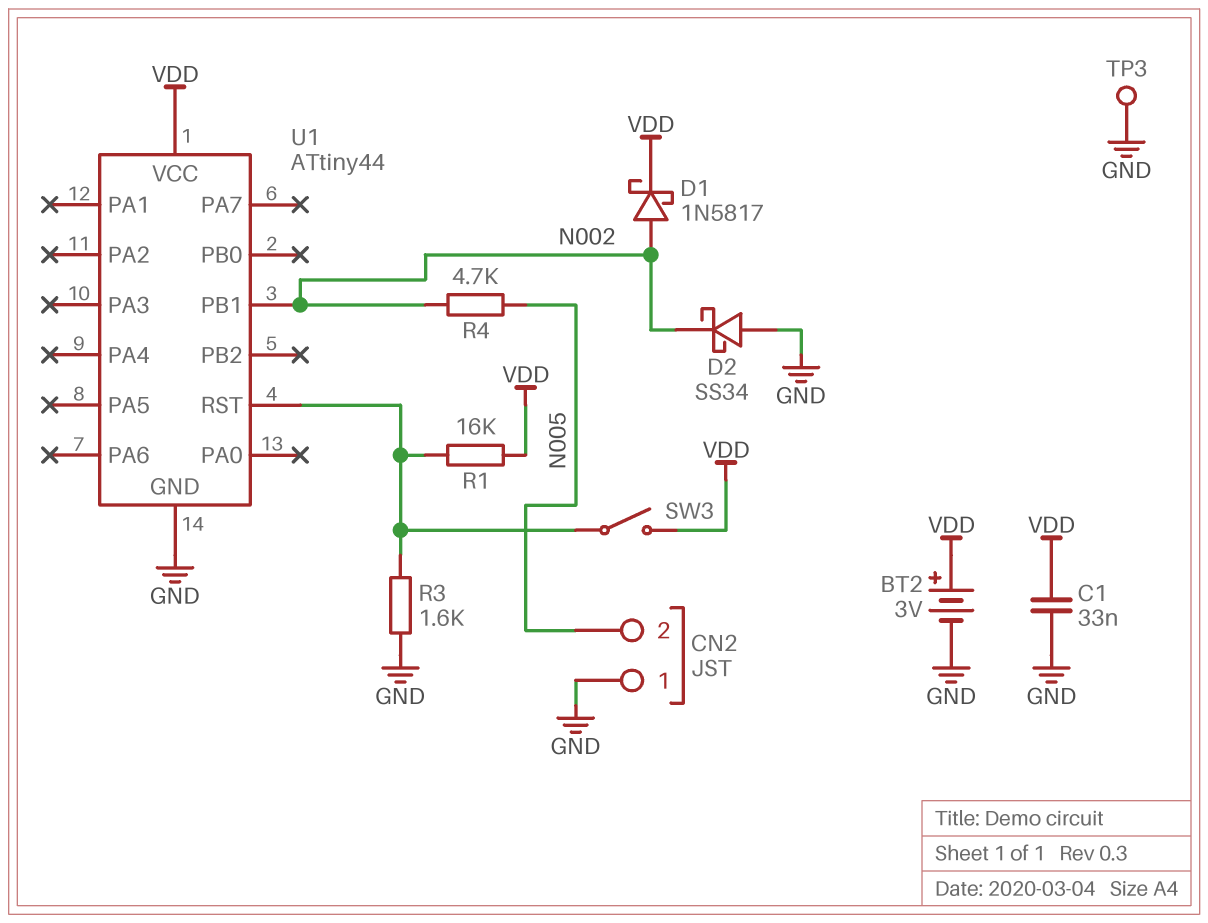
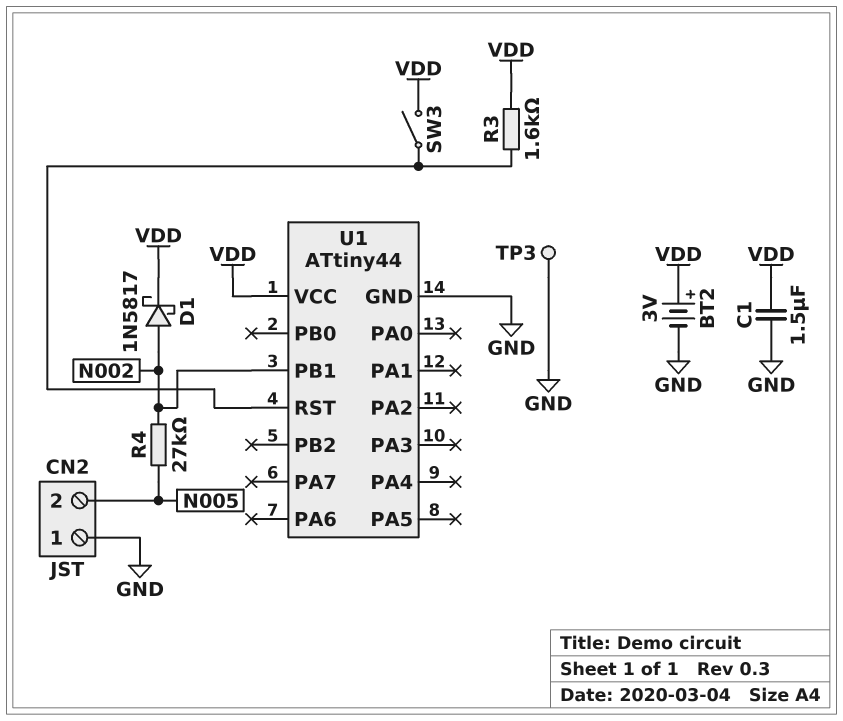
C1: 33nF (GND, VDD) -> 1.5uF (GND, VDD)
D2: schottky SS34 (A GND, K N002) -> none
R1: 16k (U1/RST, VDD) -> none
R3: 1.6k (GND, U1/RST) -> 1.6k (U1/RST, VDD)
R4: 4.7k (N002, N005) -> 27k (N002, N005)

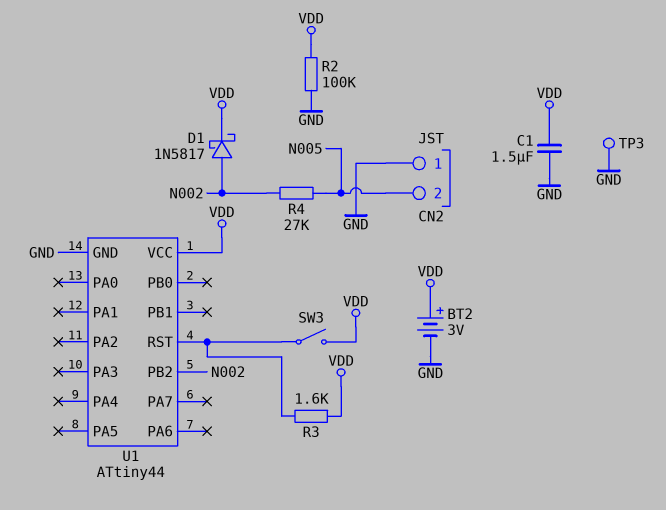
R2: none -> 100k (GND, VDD)
U1 pin PB1: N002 -> none
U1 pin PB2: none -> N002

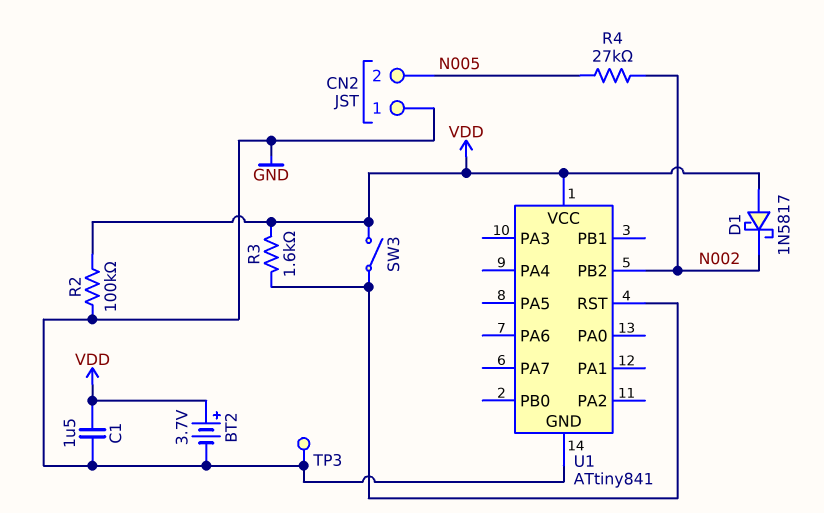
BT2: 3V (plus VDD, minus GND) -> 3.7V (plus VDD, minus GND)
D1: schottky 1N5817 (A N002, K VDD) -> schottky 1N5817 (A VDD, K N002)
U1: ATtiny44 -> ATtiny841

